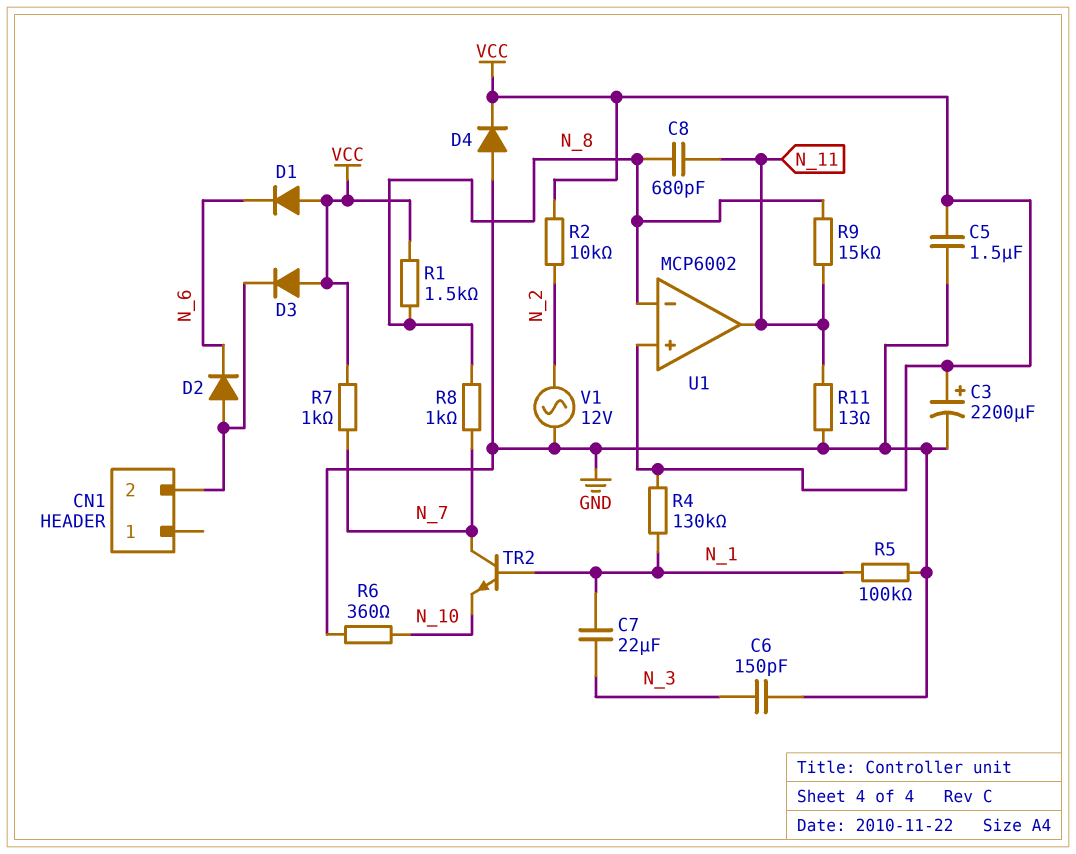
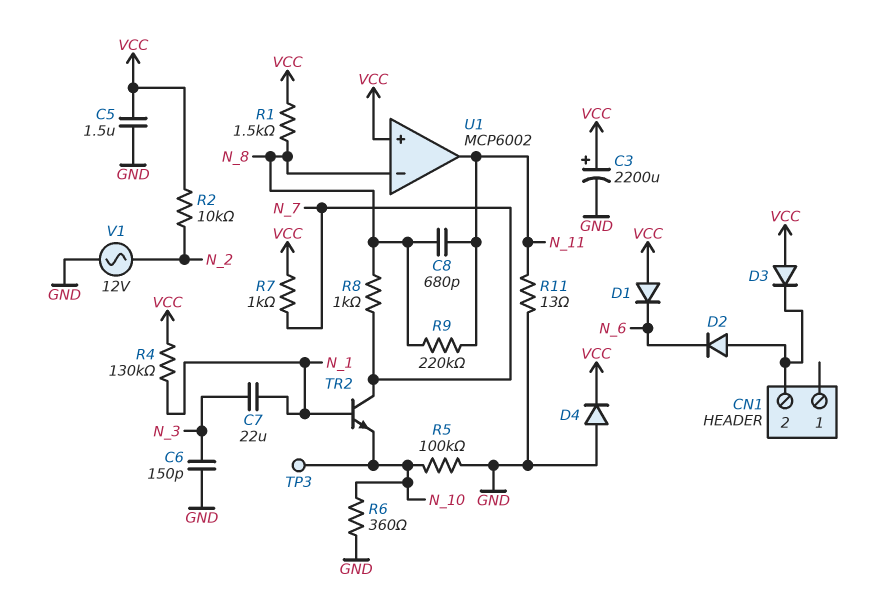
R5: 100k (GND, N_1) -> 100k (GND, N_10)
R9: 15k (N_8, N_11) -> 220k (N_8, N_11)
TP3: none -> test point (N_10)

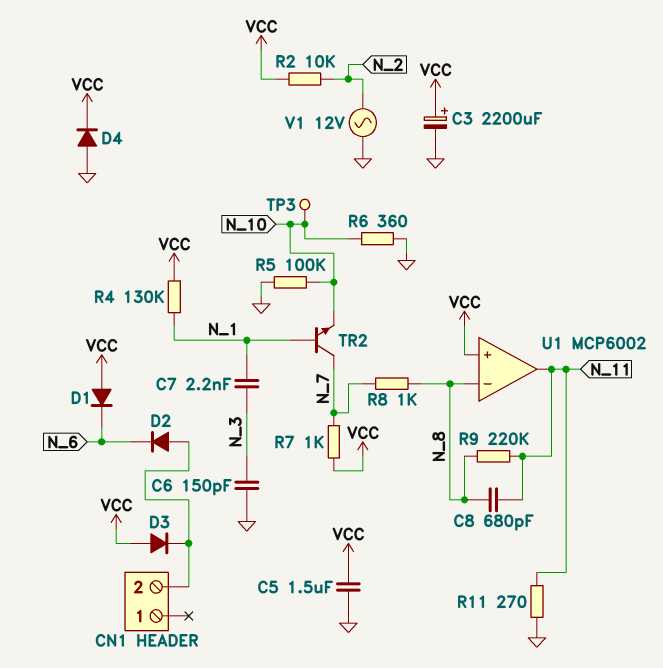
C7: 22uF (N_1, N_3) -> 2.2nF (N_1, N_3)
R1: 1.5k (N_8, VCC) -> none
R11: 13 (GND, N_11) -> 270 (GND, N_11)

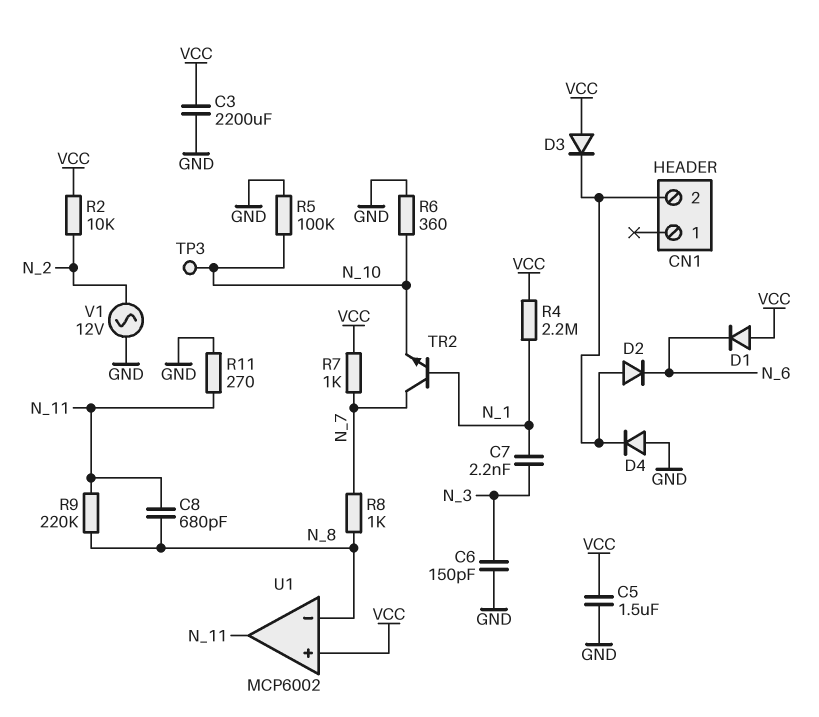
C3: 2200uF (plus VCC, minus GND) -> 2200uF (GND, VCC)
D4: diode (A GND, K VCC) -> diode (A GND, K CN1/2)
R4: 130k (N_1, VCC) -> 2.2M (N_1, VCC)

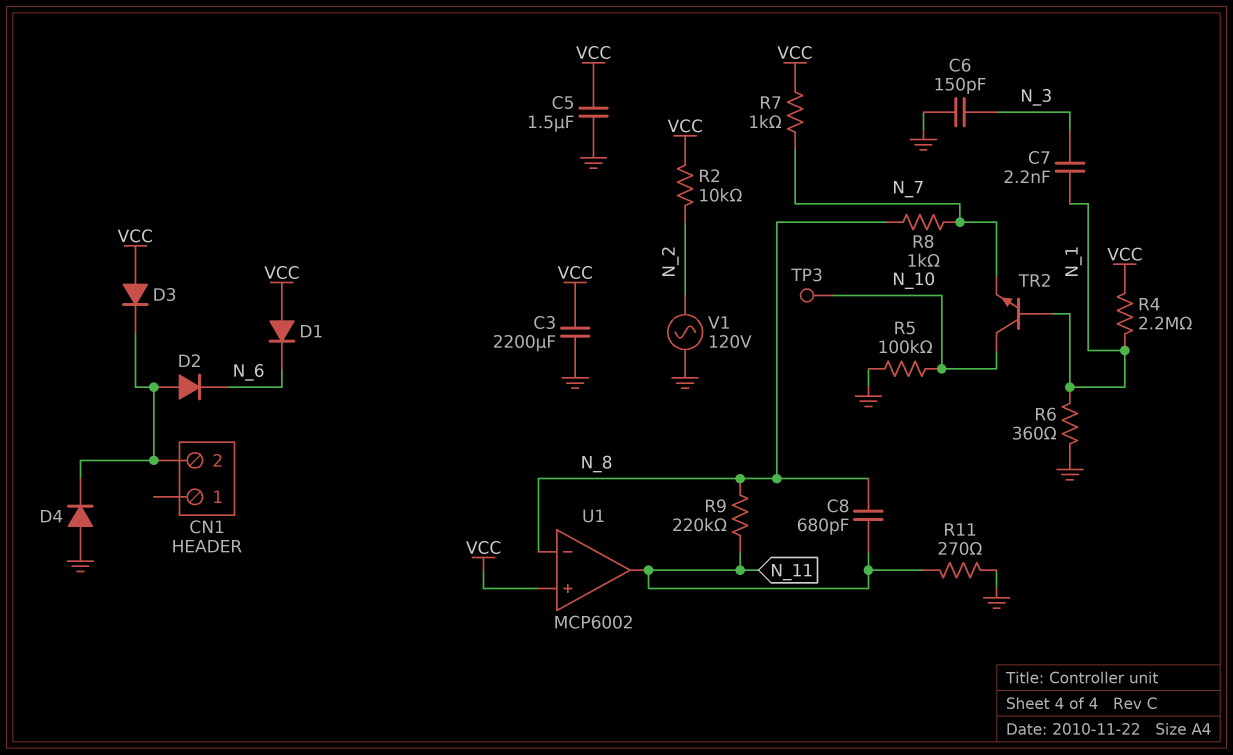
R6: 360 (GND, N_10) -> 360 (GND, N_1)
TR2: NPN (B N_1, C N_7, E N_10) -> NPN (B N_1, C N_10, E N_7)
V1: AC 12V (GND, N_2) -> AC 120V (GND, N_2)

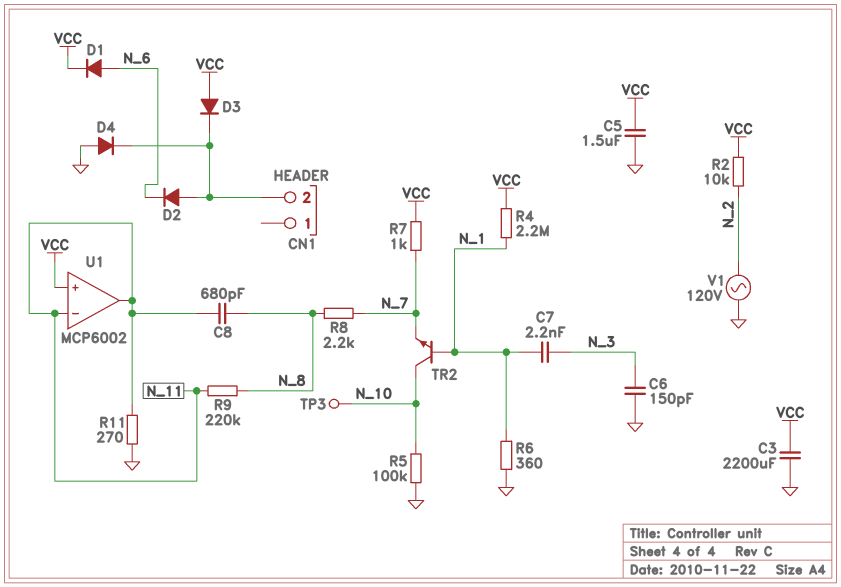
D1: diode (A VCC, K N_6) -> diode (A N_6, K VCC)
R8: 1k (N_7, N_8) -> 2.2k (N_7, N_8)
U1 pin in-: N_8 -> N_11

